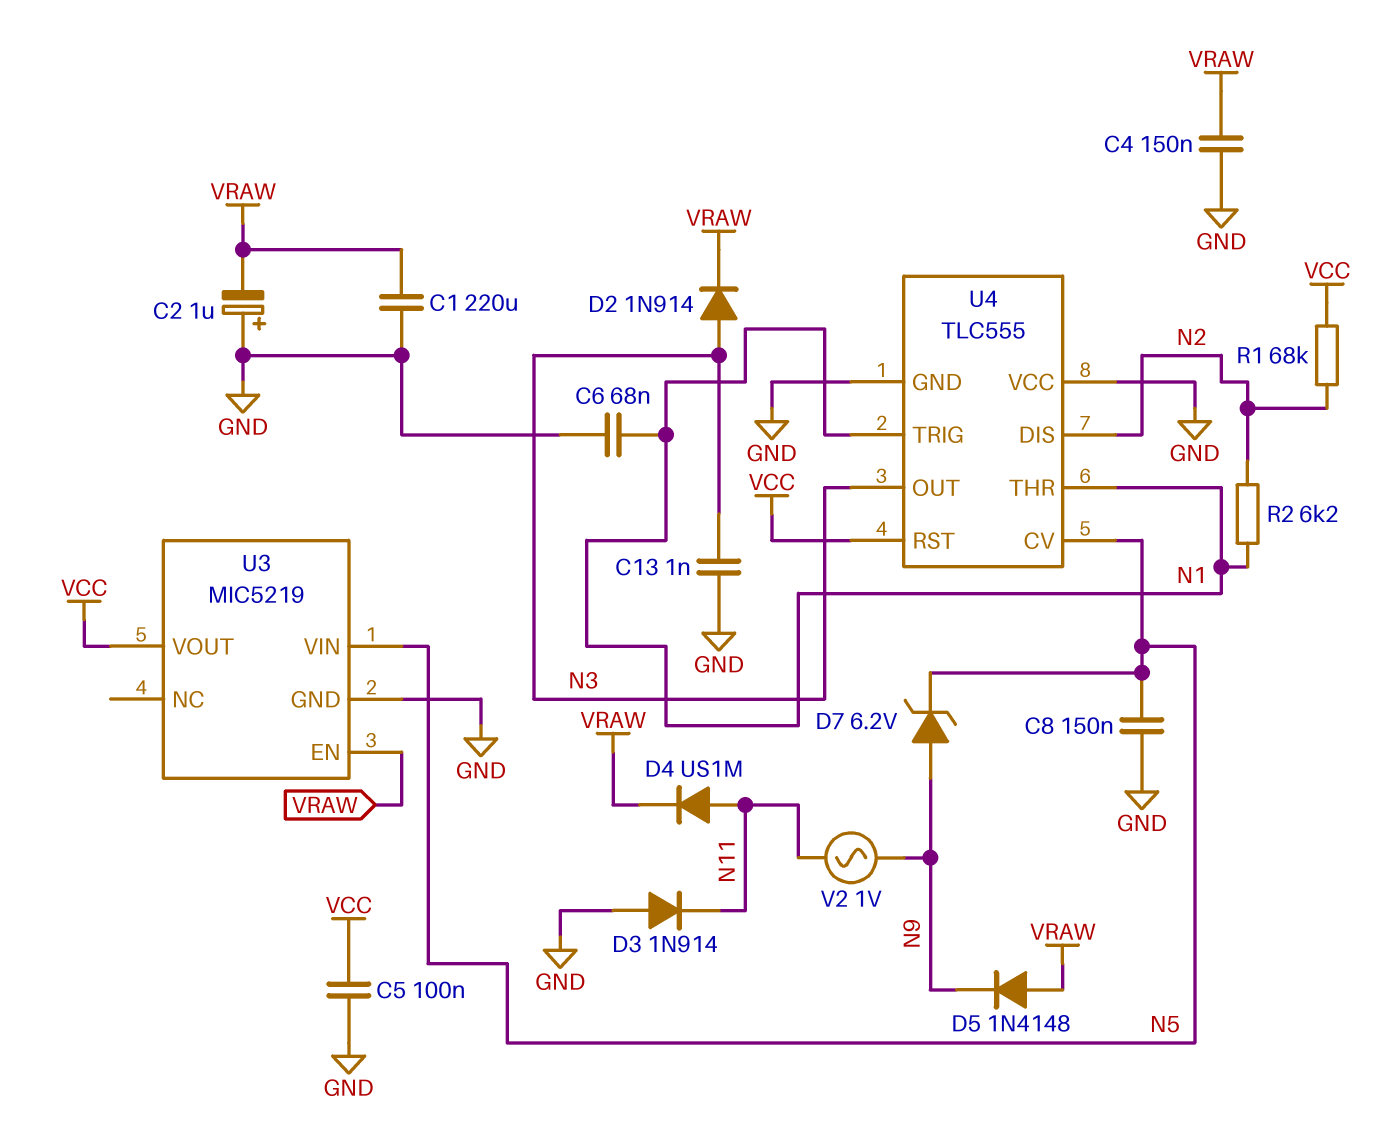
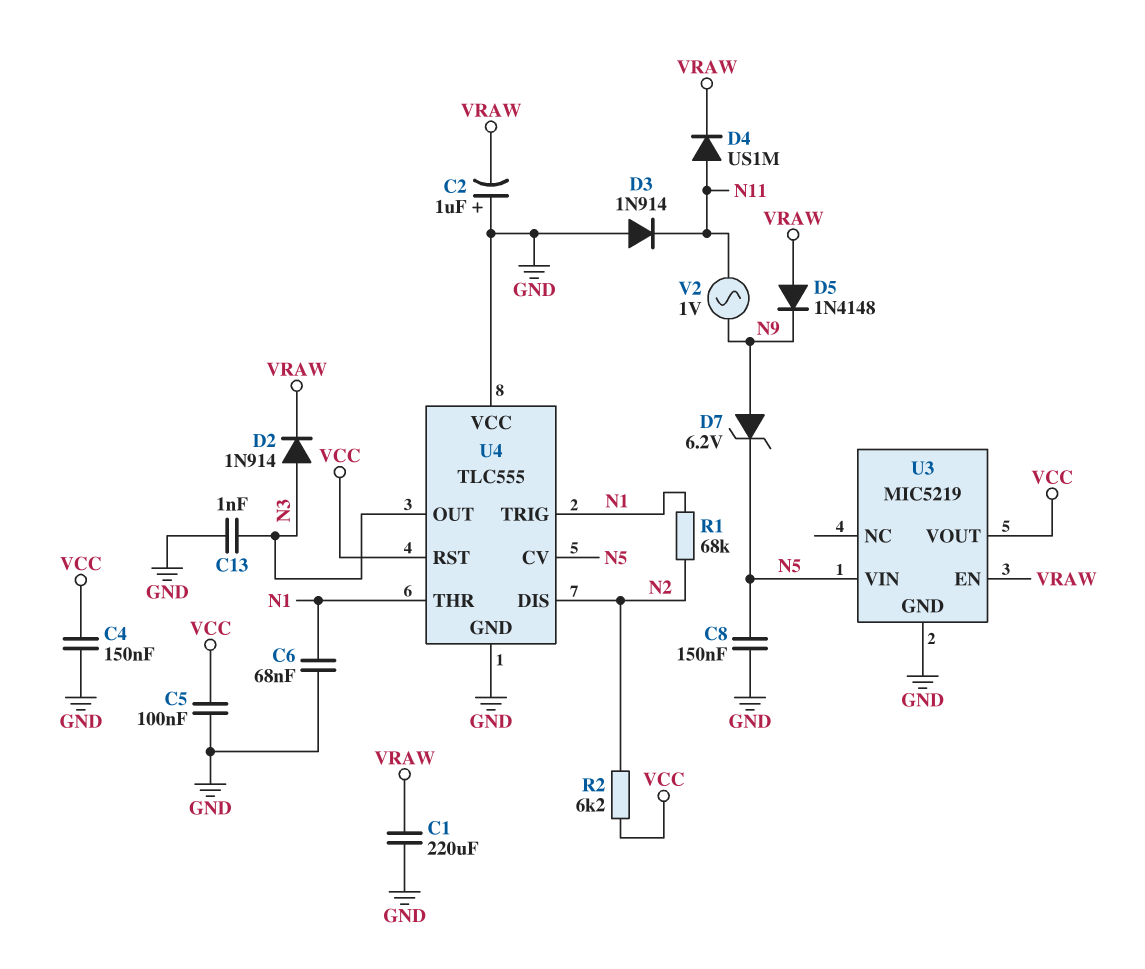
C4: 150nF (GND, VRAW) -> 150nF (GND, VCC)
R1: 68k (N2, VCC) -> 68k (N1, N2)
R2: 6.2k (N1, N2) -> 6.2k (N2, VCC)

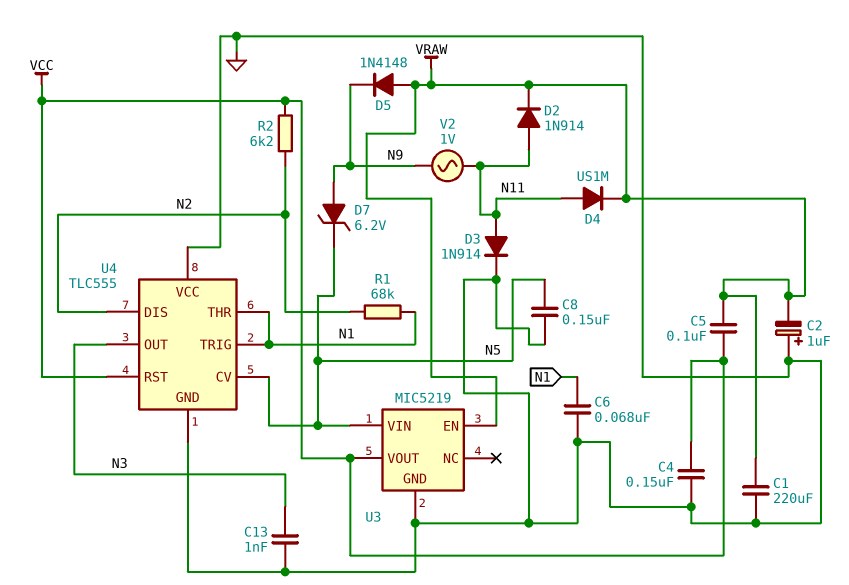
C5: 100nF (GND, VCC) -> 100nF (VCC, VRAW)
D2: diode 1N914 (A N3, K VRAW) -> diode 1N914 (A N11, K VRAW)
D3: diode 1N914 (A GND, K N11) -> diode 1N914 (A N11, K GND)

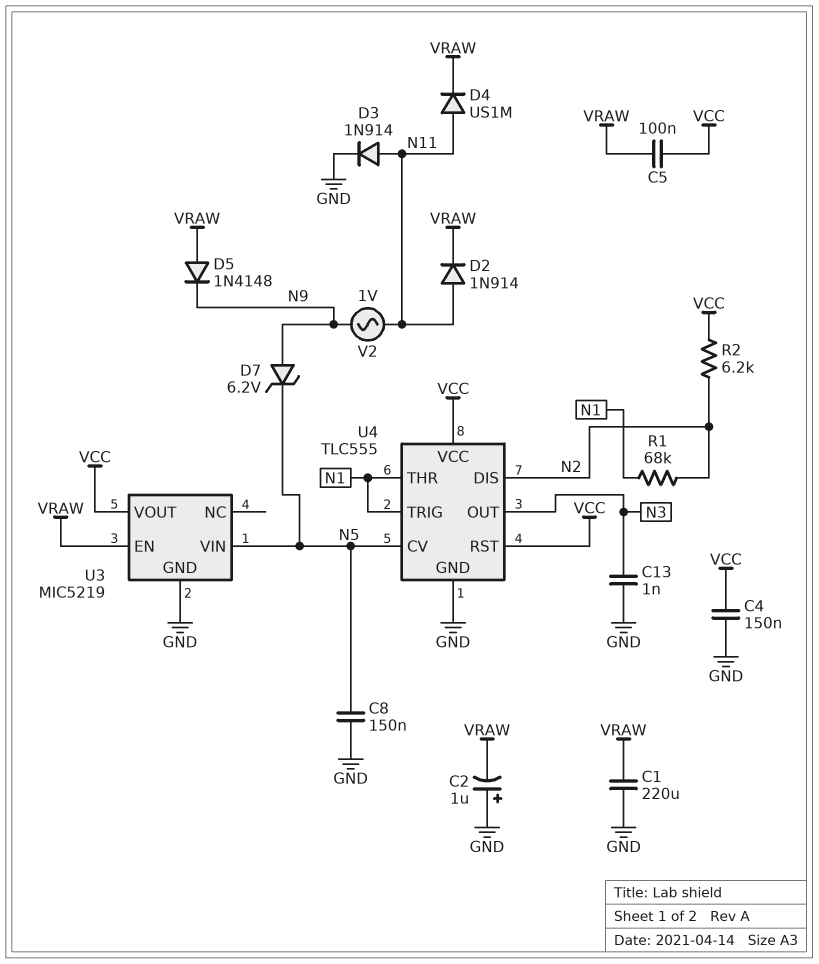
C6: 68nF (GND, N1) -> none
U4 pin VCC: GND -> VCC

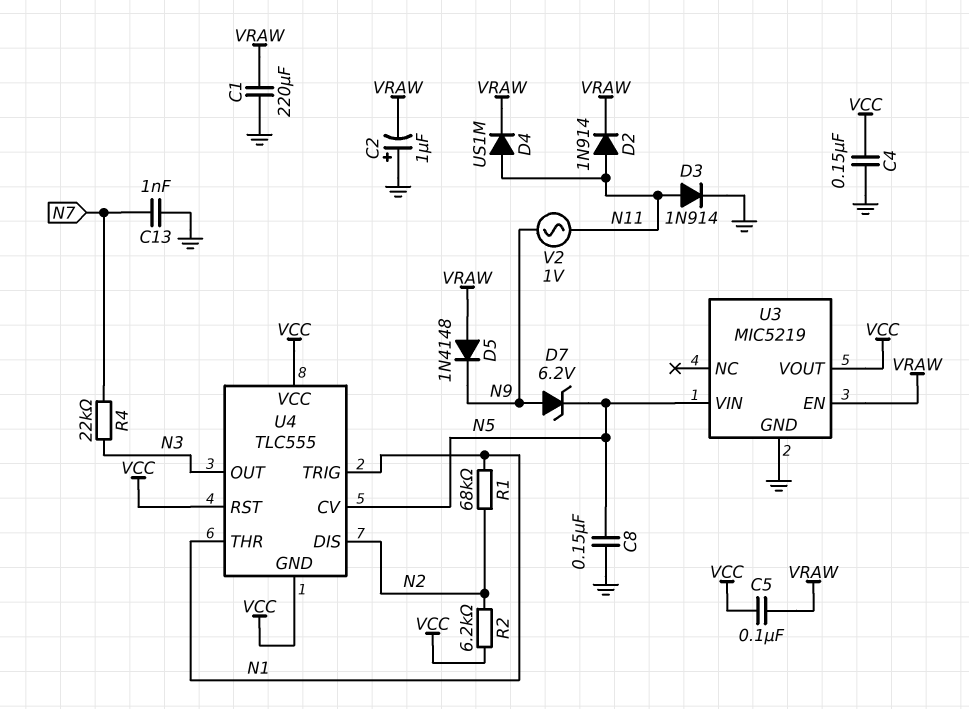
C13: 1nF (GND, N3) -> 1nF (GND, N7)
R4: none -> 22k (N3, N7)
U4 pin GND: GND -> VCC

